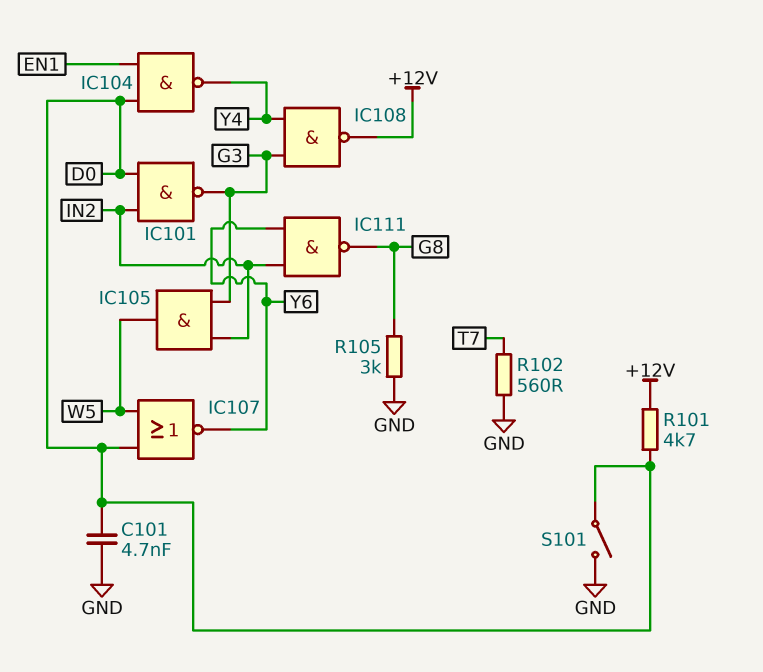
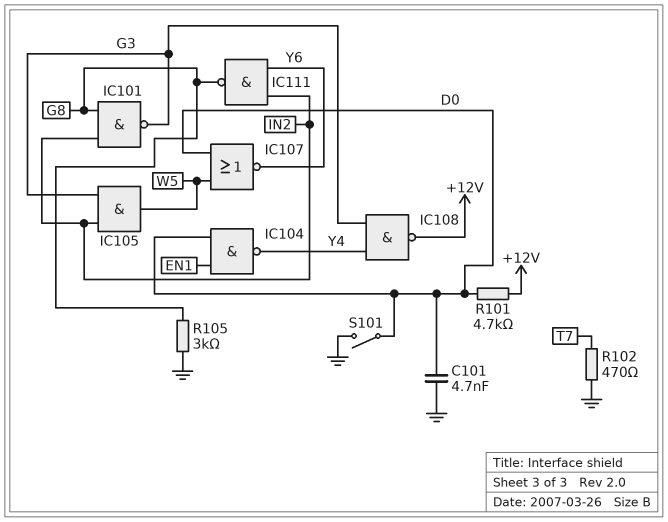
IC101: NAND (in D0, in IN2, out G3) -> NAND (in G8, in IN2, out G3)
R102: 560 (GND, T7) -> 470 (GND, T7)

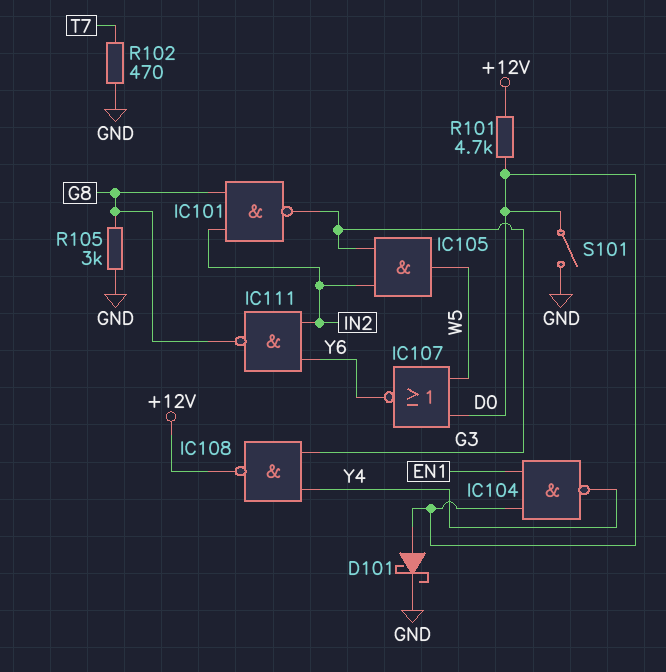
C101: 4.7nF (D0, GND) -> none
D101: none -> schottky (A D0, K GND)

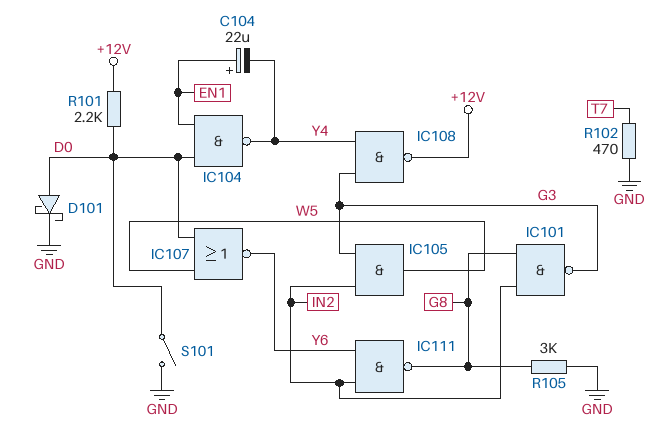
C104: none -> 22uF (plus EN1, minus Y4)
R101: 4.7k (+12V, D0) -> 2.2k (+12V, D0)

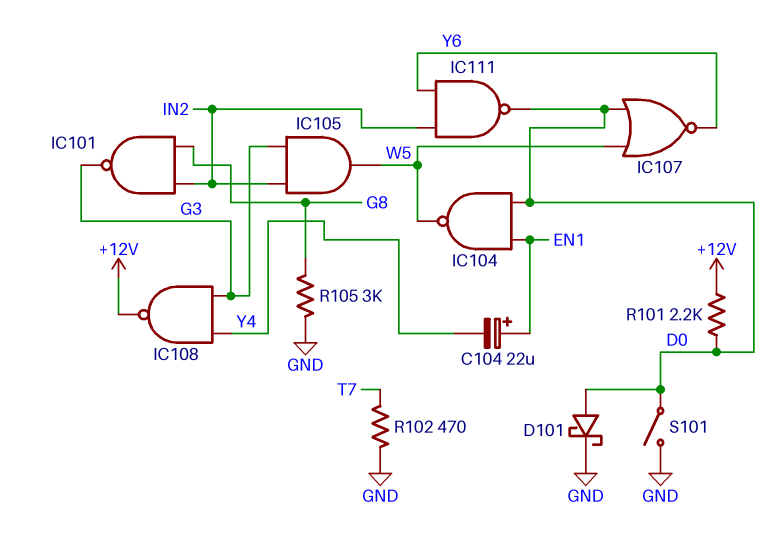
IC104: NAND (in D0, in EN1, out Y4) -> NAND (in D0, in EN1, out W5)
IC111: NAND (in IN2, in Y6, out G8) -> NAND (in IN2, in Y6, out D0)

